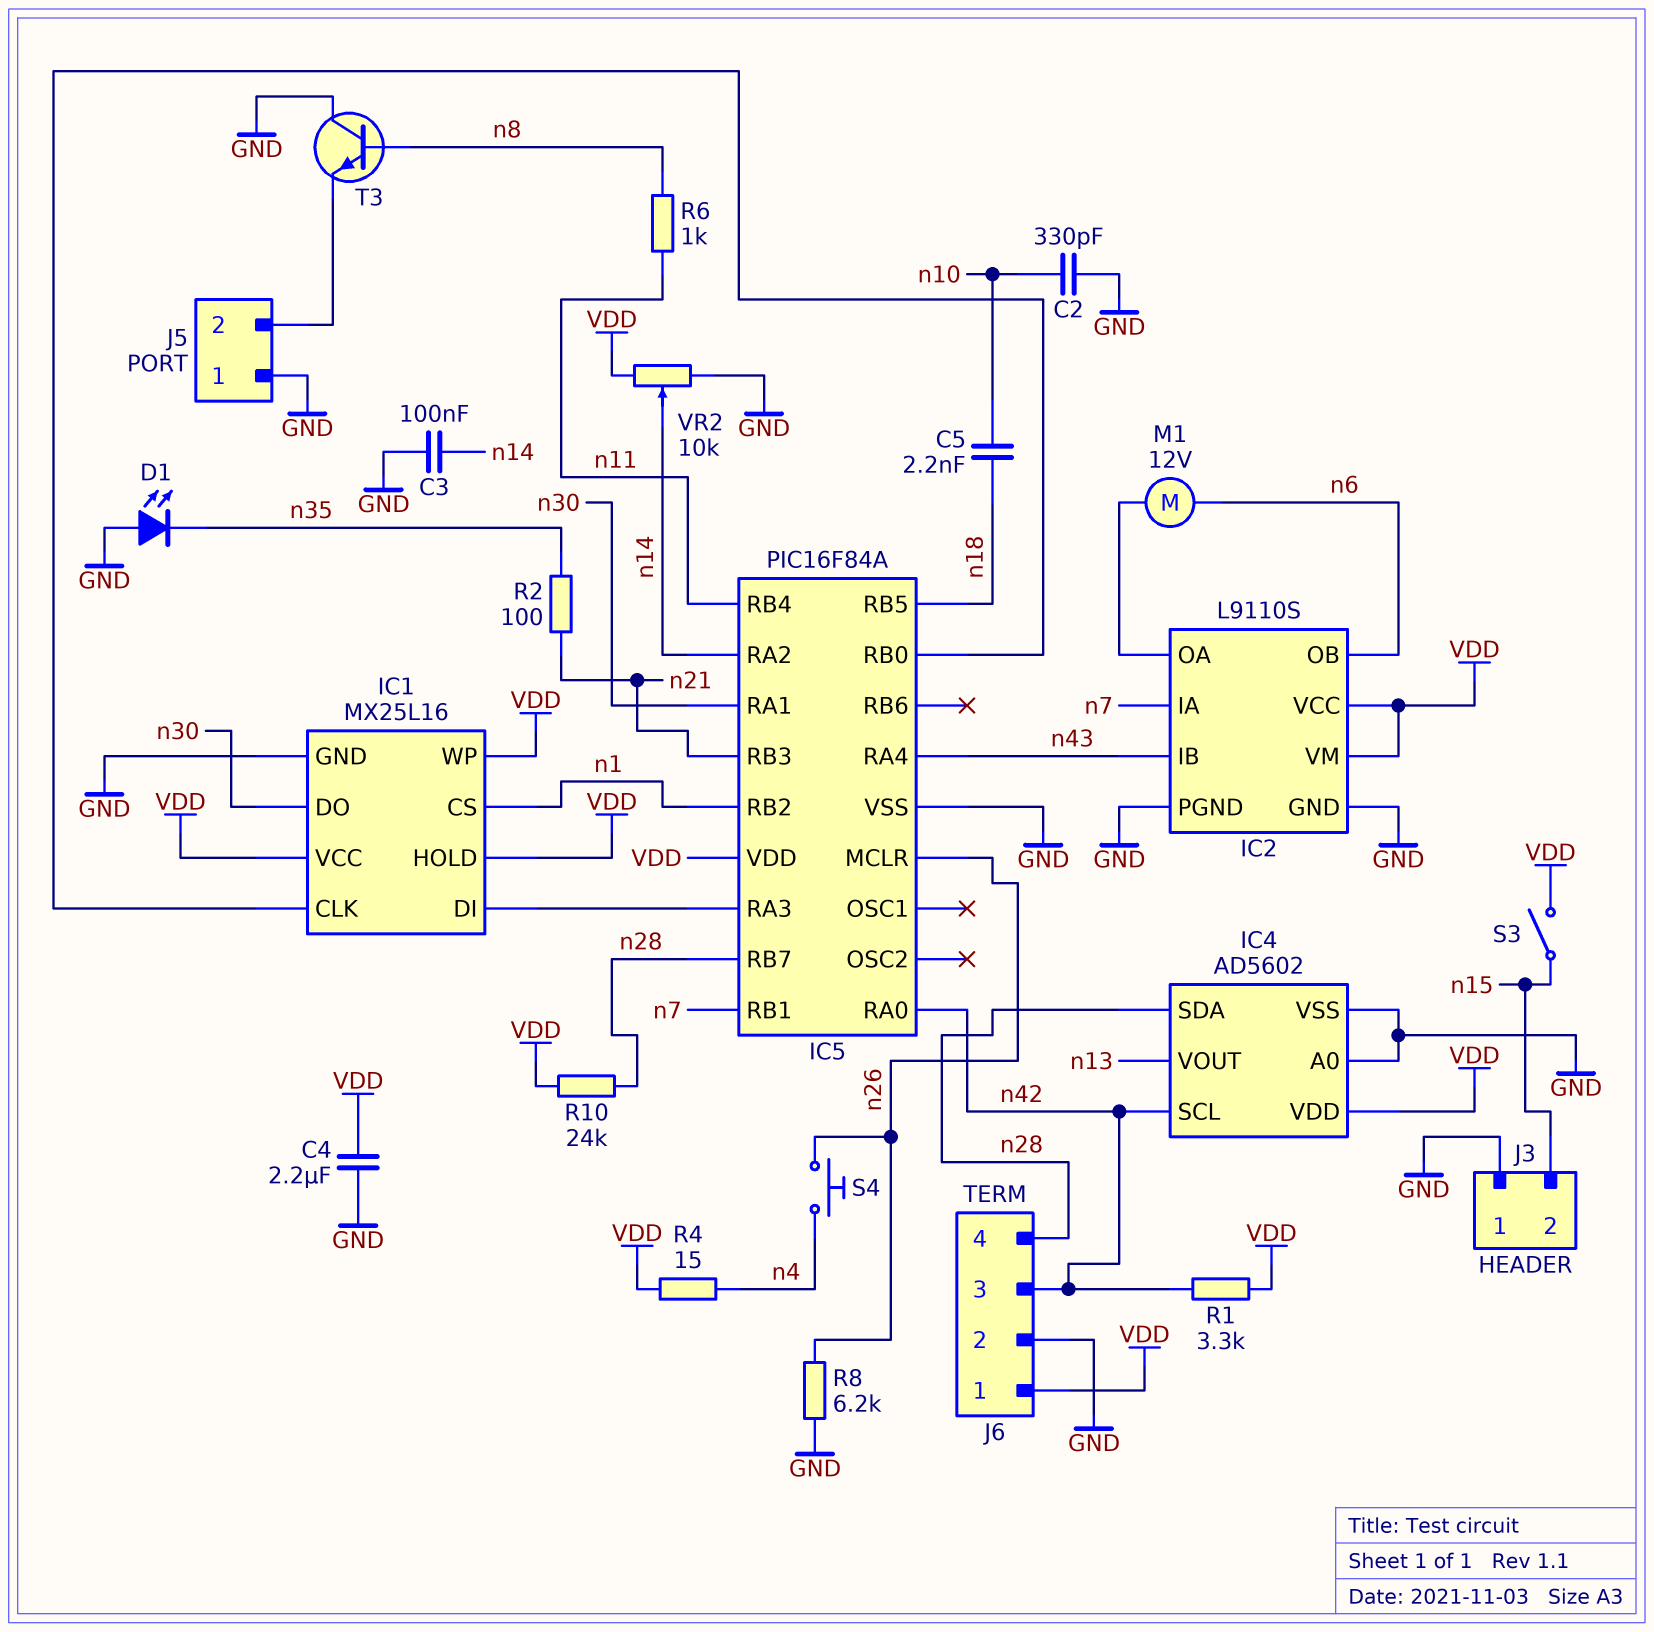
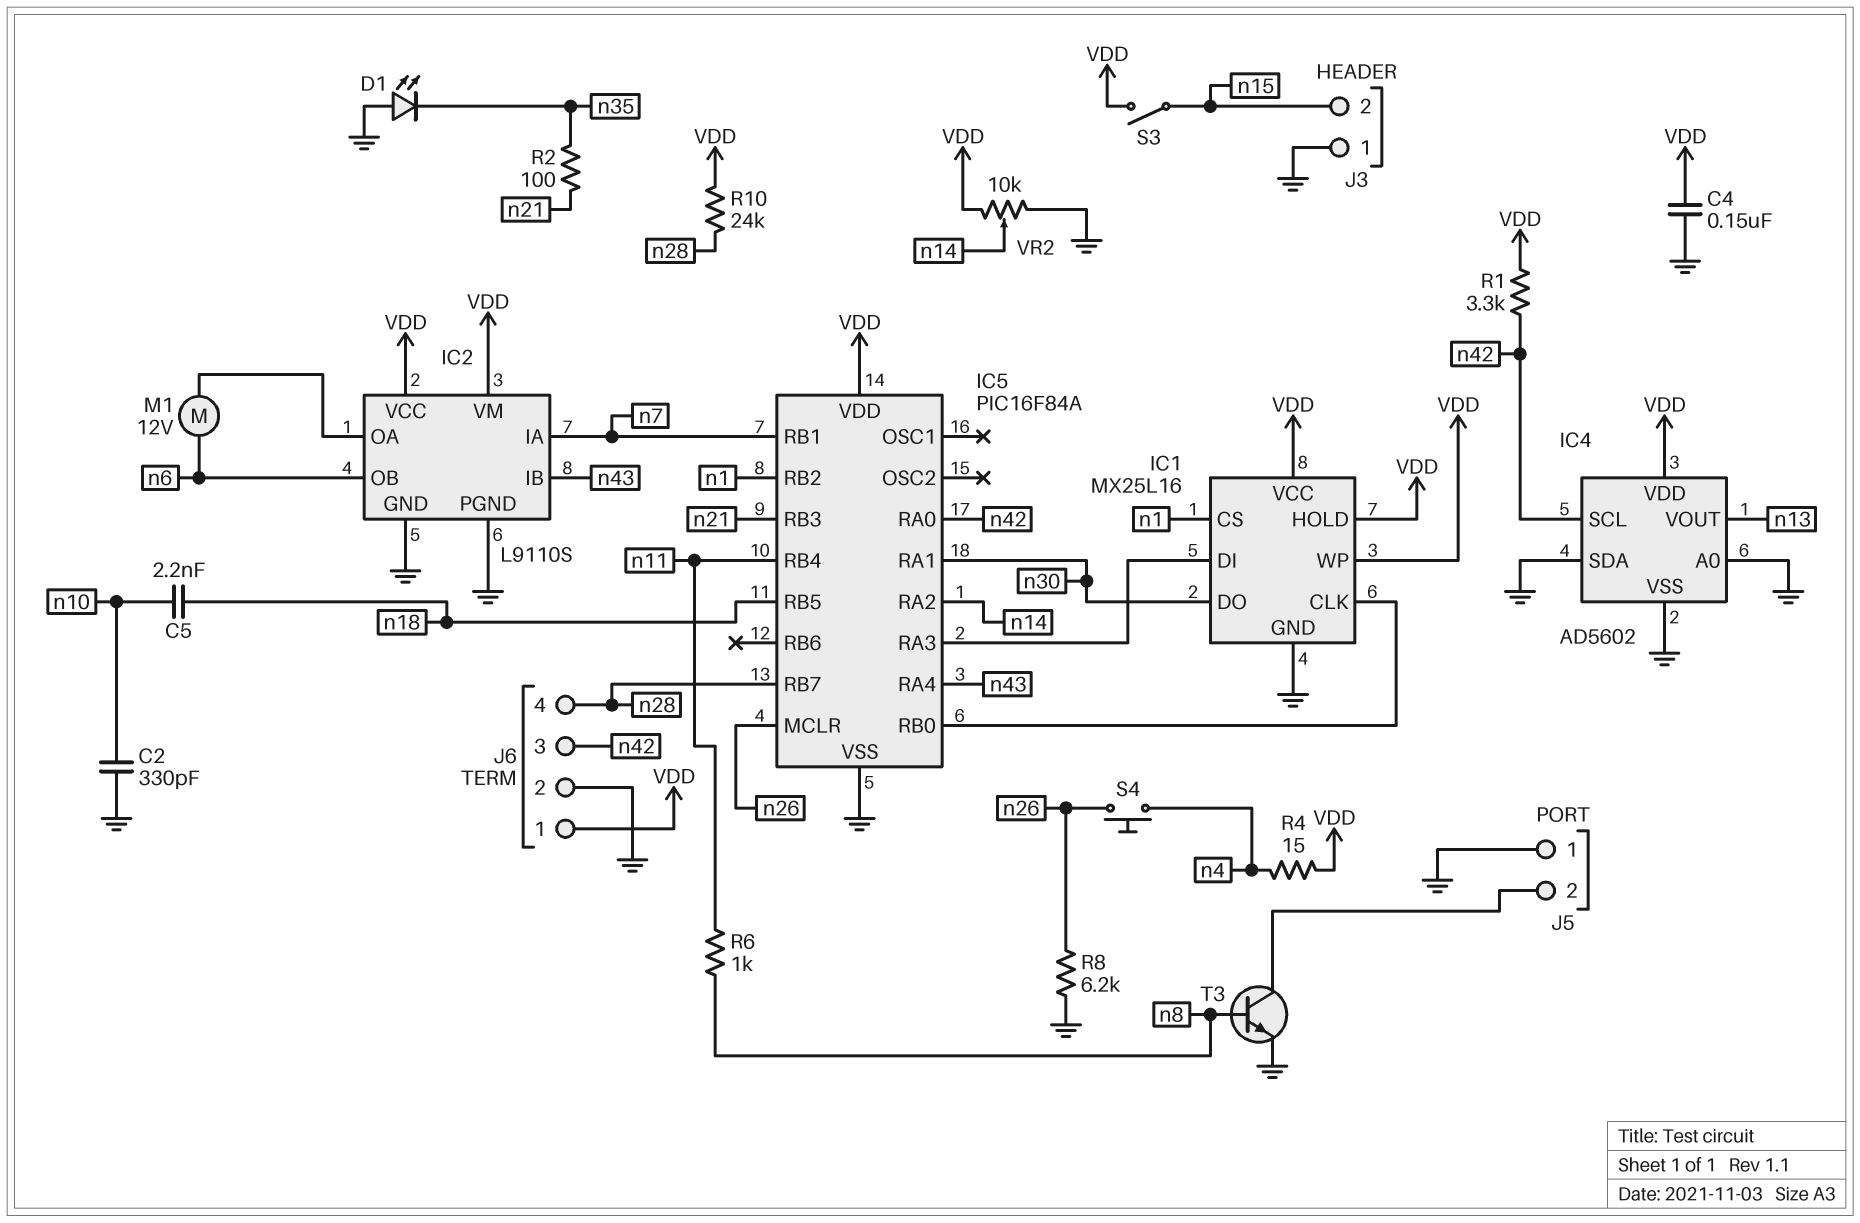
C3: 100nF (GND, n14) -> none
C4: 2.2uF (GND, VDD) -> 150nF (GND, VDD)
IC4 pin SDA: n28 -> GND
T3: NPN (B n8, C GND, E J5/2) -> NPN (B n8, C J5/2, E GND)

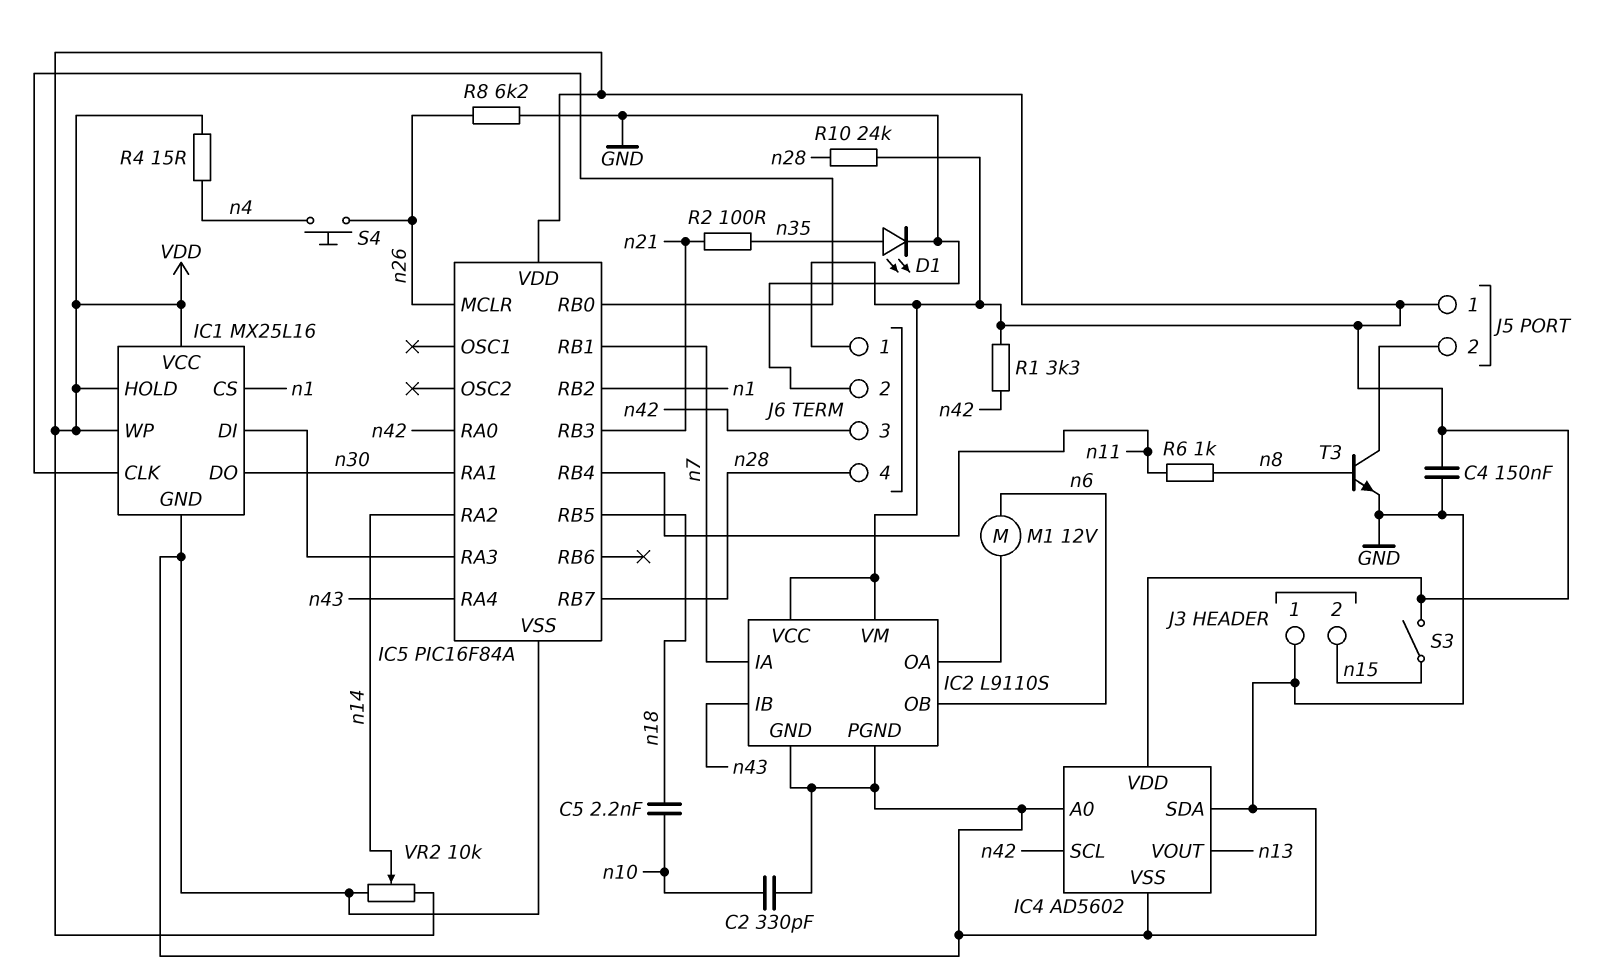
D1: LED (A GND, K n35) -> LED (A n35, K GND)
J5 pin 1: GND -> VDD

